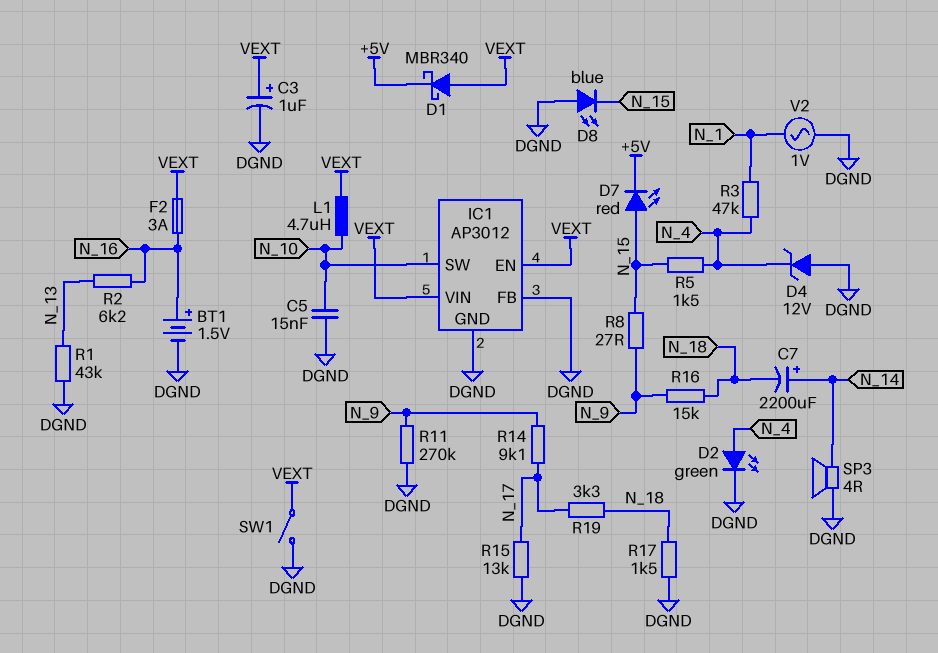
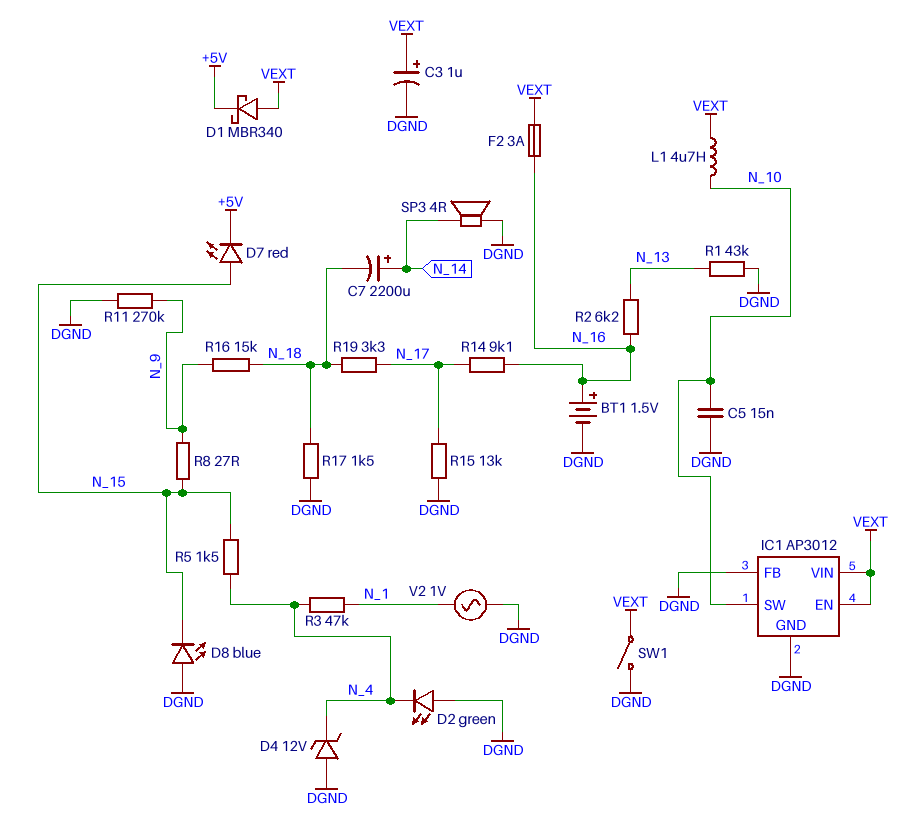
D2: LED green (A N_4, K DGND) -> LED green (A DGND, K N_4)
R14: 9.1k (N_9, N_17) -> 9.1k (N_16, N_17)

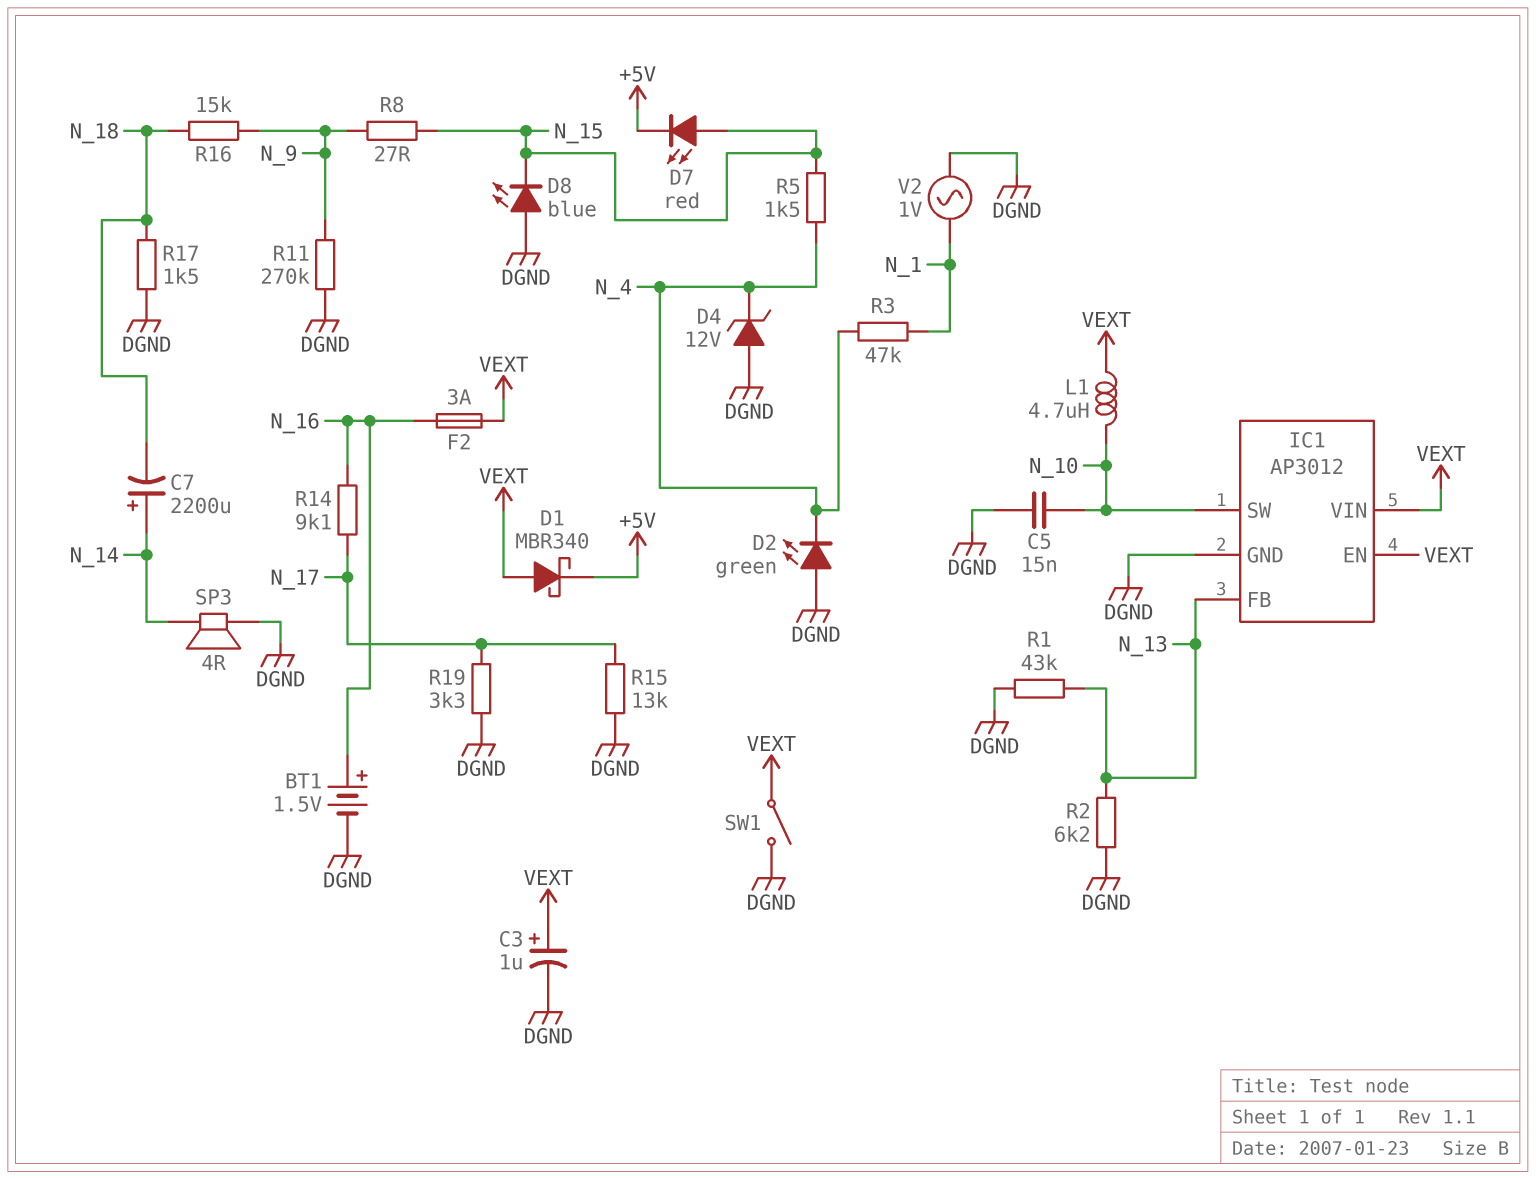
IC1 pin FB: DGND -> N_13
R2: 6.2k (N_13, N_16) -> 6.2k (DGND, N_13)
R19: 3.3k (N_17, N_18) -> 3.3k (DGND, N_17)

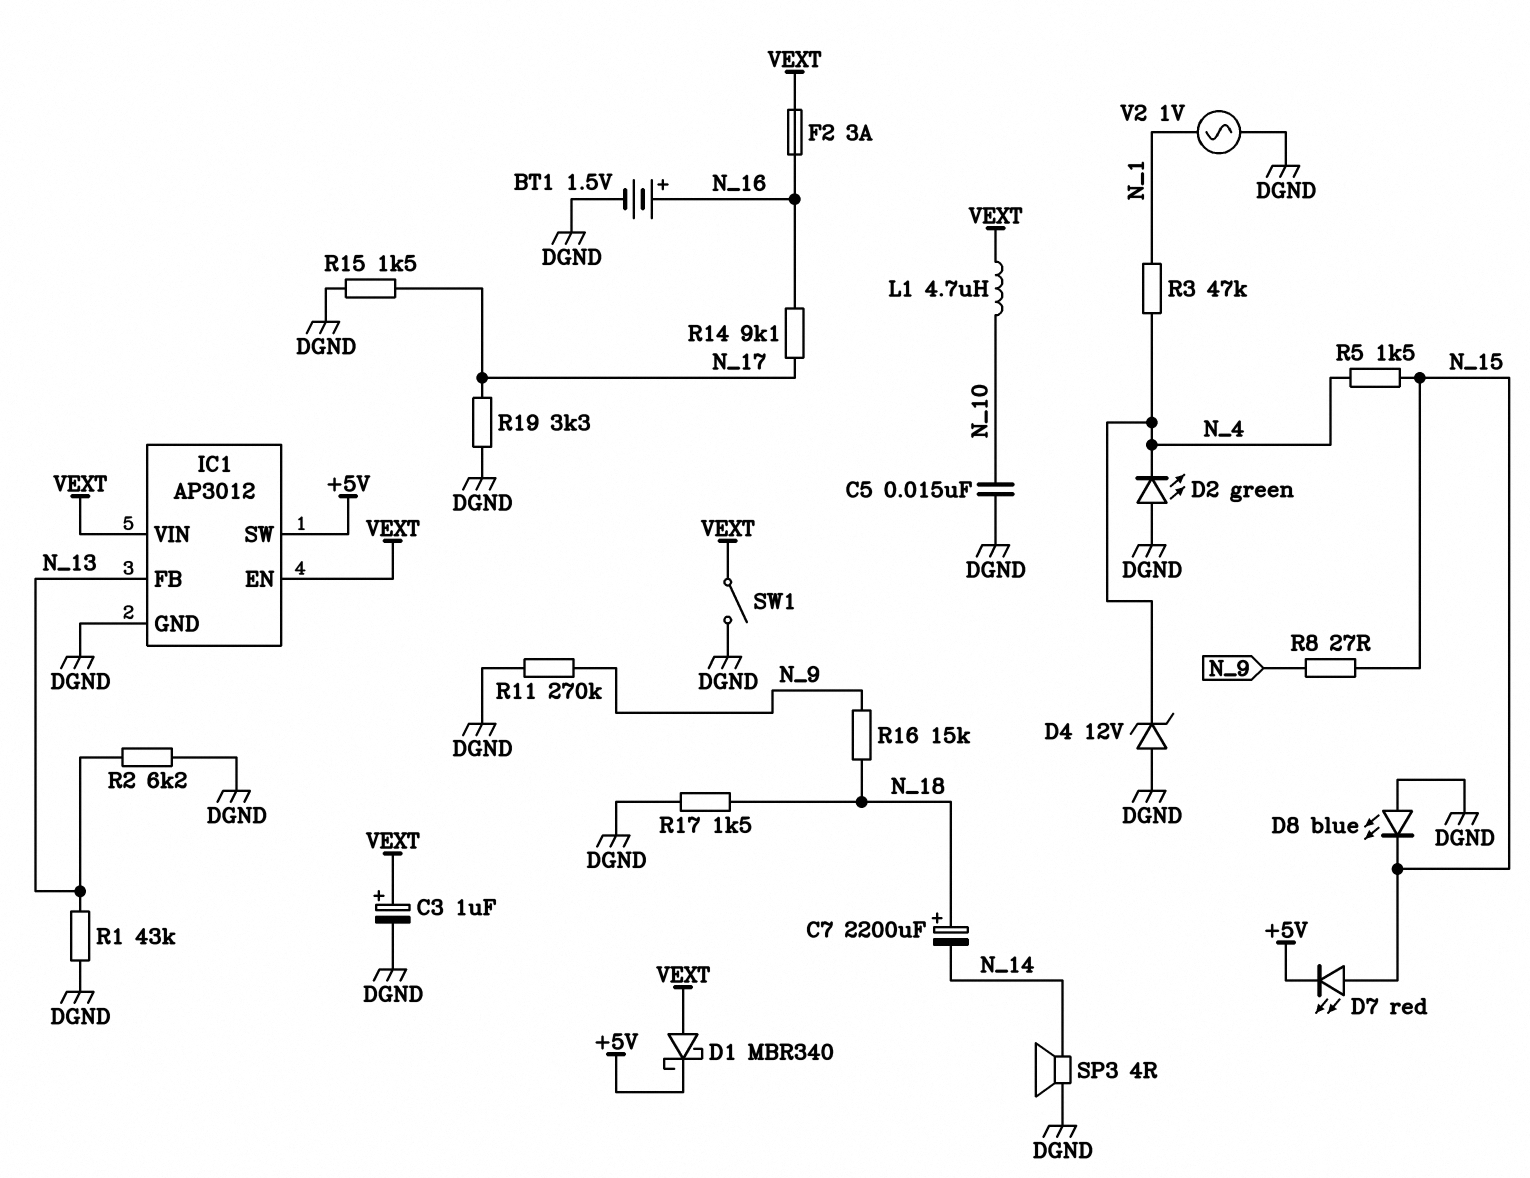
C7: 2200uF (plus N_14, minus N_18) -> 2200uF (plus N_18, minus N_14)
IC1 pin SW: N_10 -> +5V
R15: 13k (DGND, N_17) -> 1.5k (DGND, N_17)

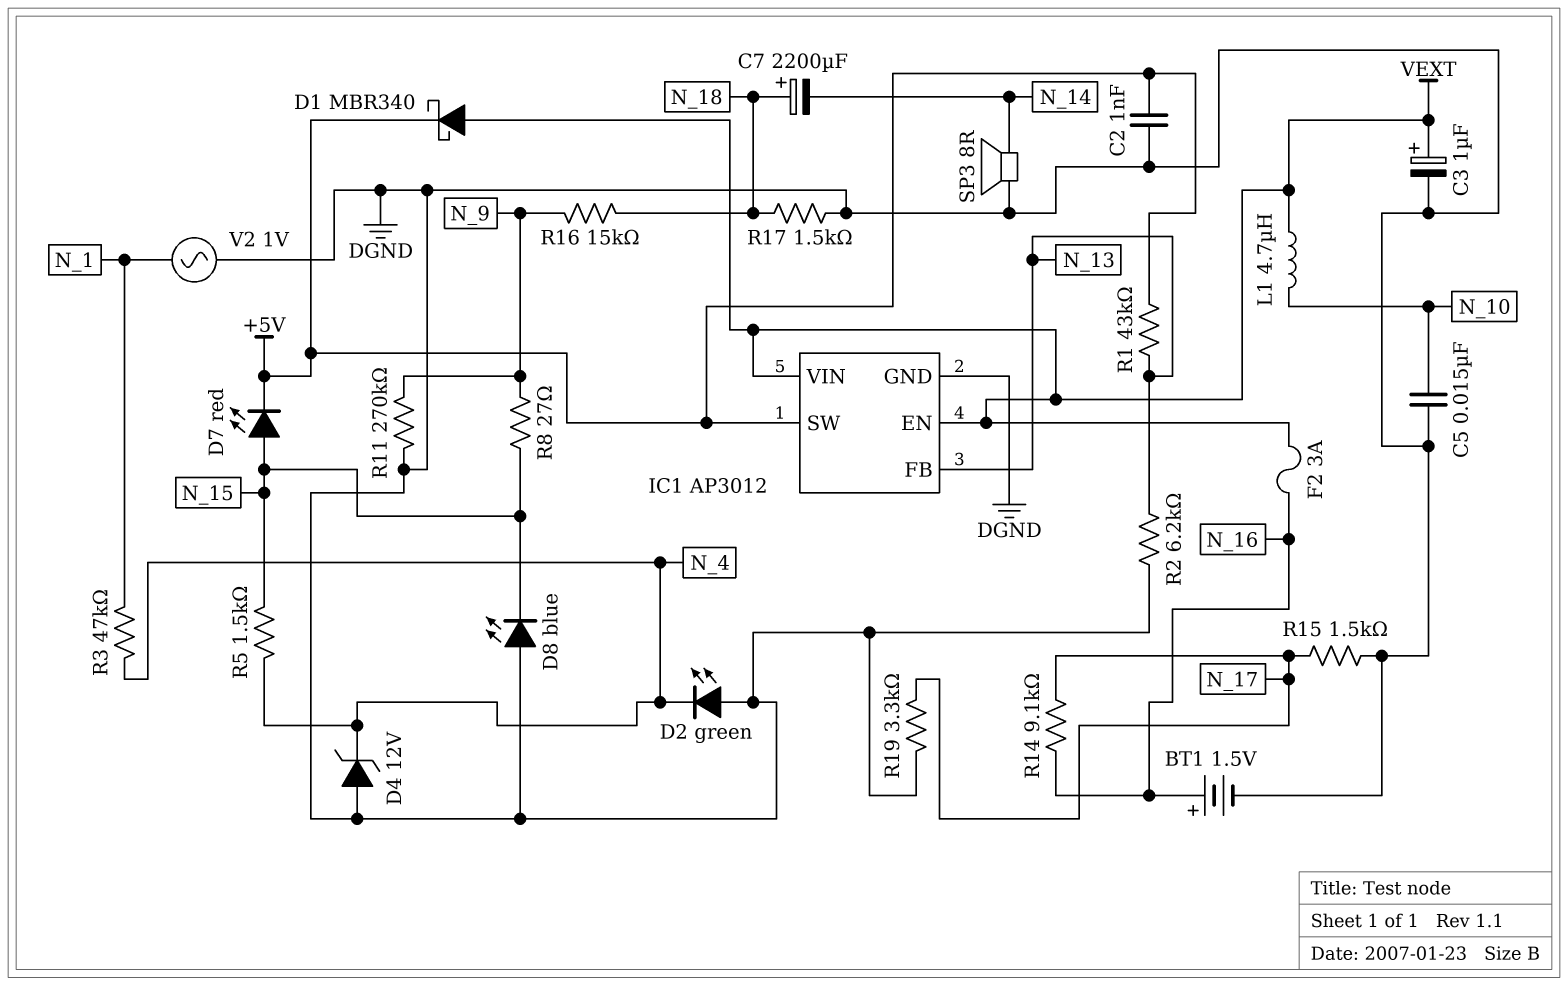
C2: none -> 1nF (+5V, DGND)
R1: 43k (DGND, N_13) -> 43k (+5V, N_13)
SP3: speaker 4R (DGND, N_14) -> speaker 8R (DGND, N_14)
SW1: switch (DGND, VEXT) -> none

